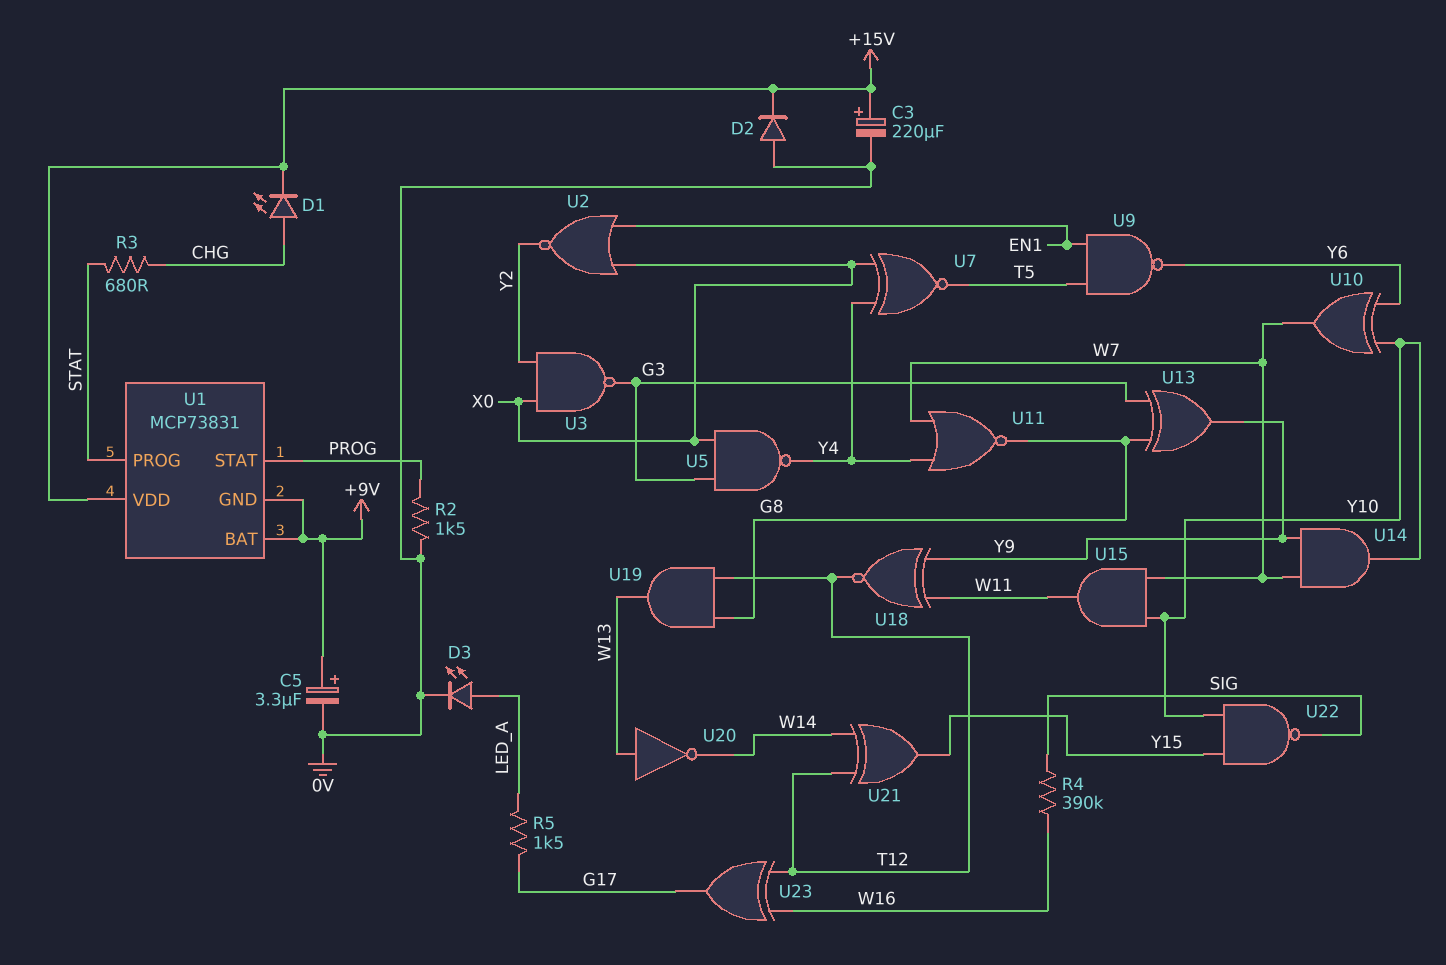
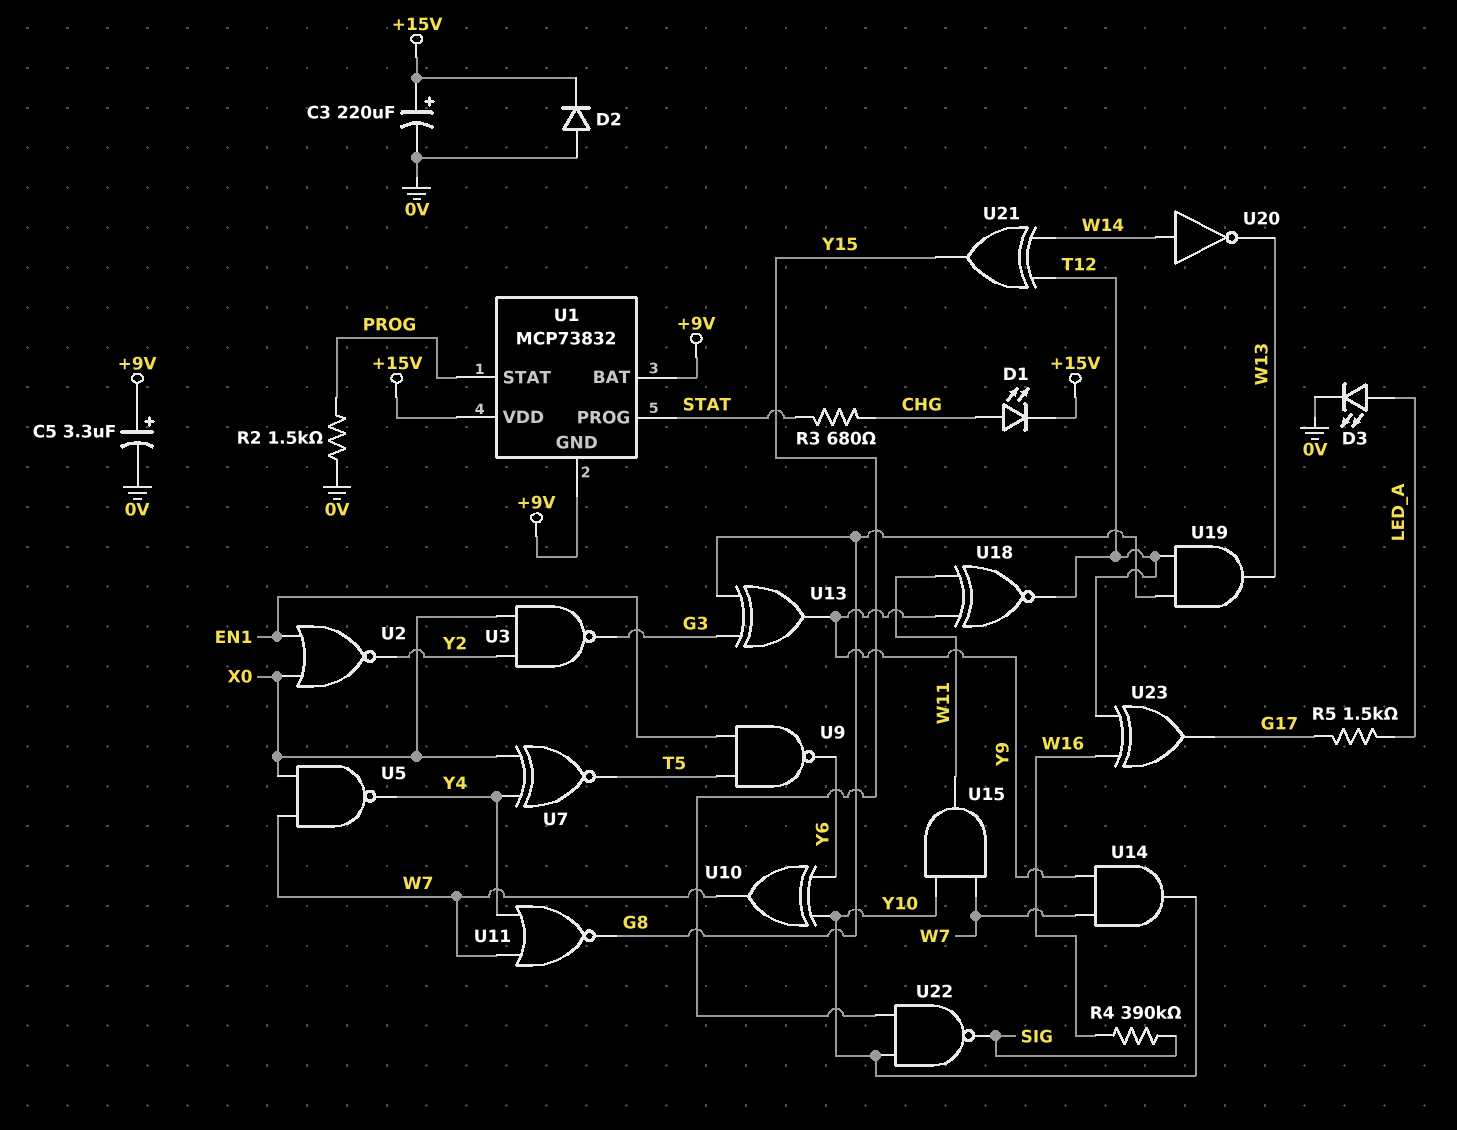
U1: MCP73831 -> MCP73832
U5: NAND (in G3, in X0, out Y4) -> NAND (in W7, in X0, out Y4)
U20: NOT (in W13, out W14) -> NOT (in W14, out W13)

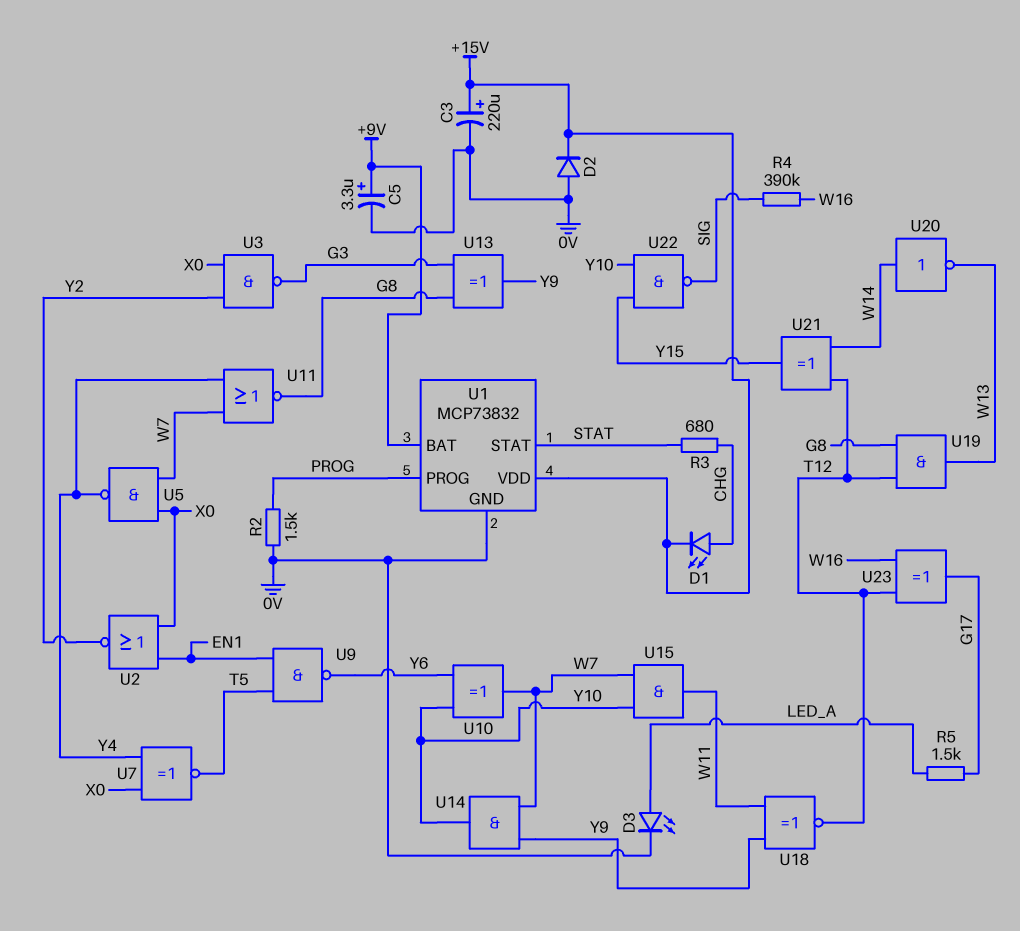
U1 pin GND: +9V -> 0V
U1 pin PROG: STAT -> PROG
U1 pin STAT: PROG -> STAT

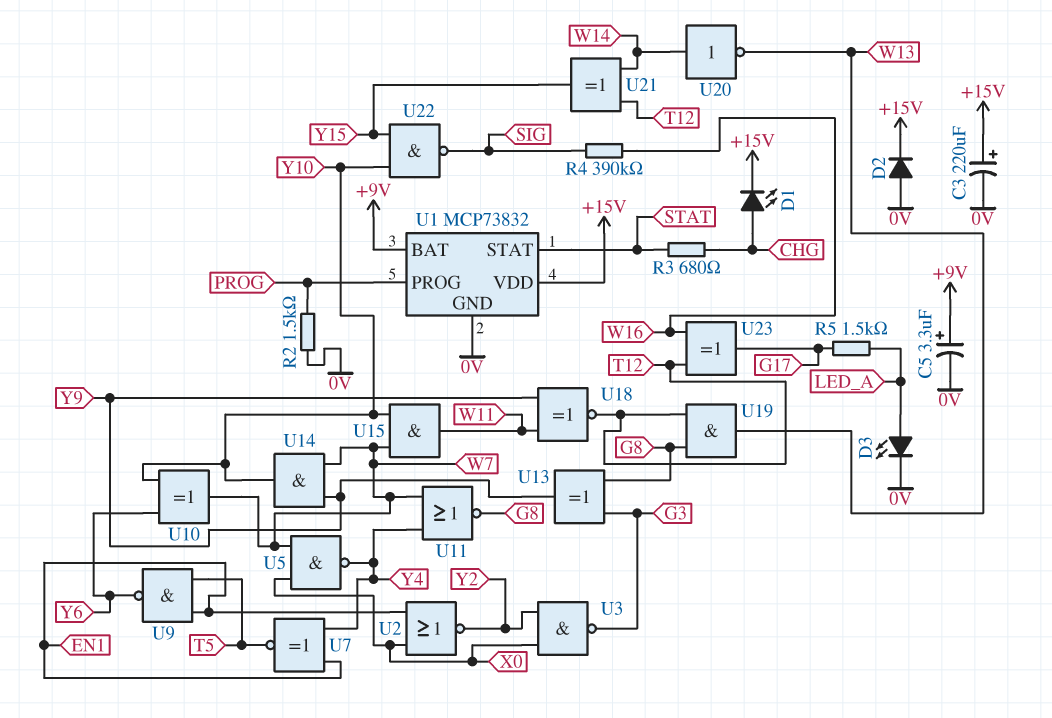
U7: XNOR (in X0, in Y4, out T5) -> XNOR (in EN1, in Y4, out T5)

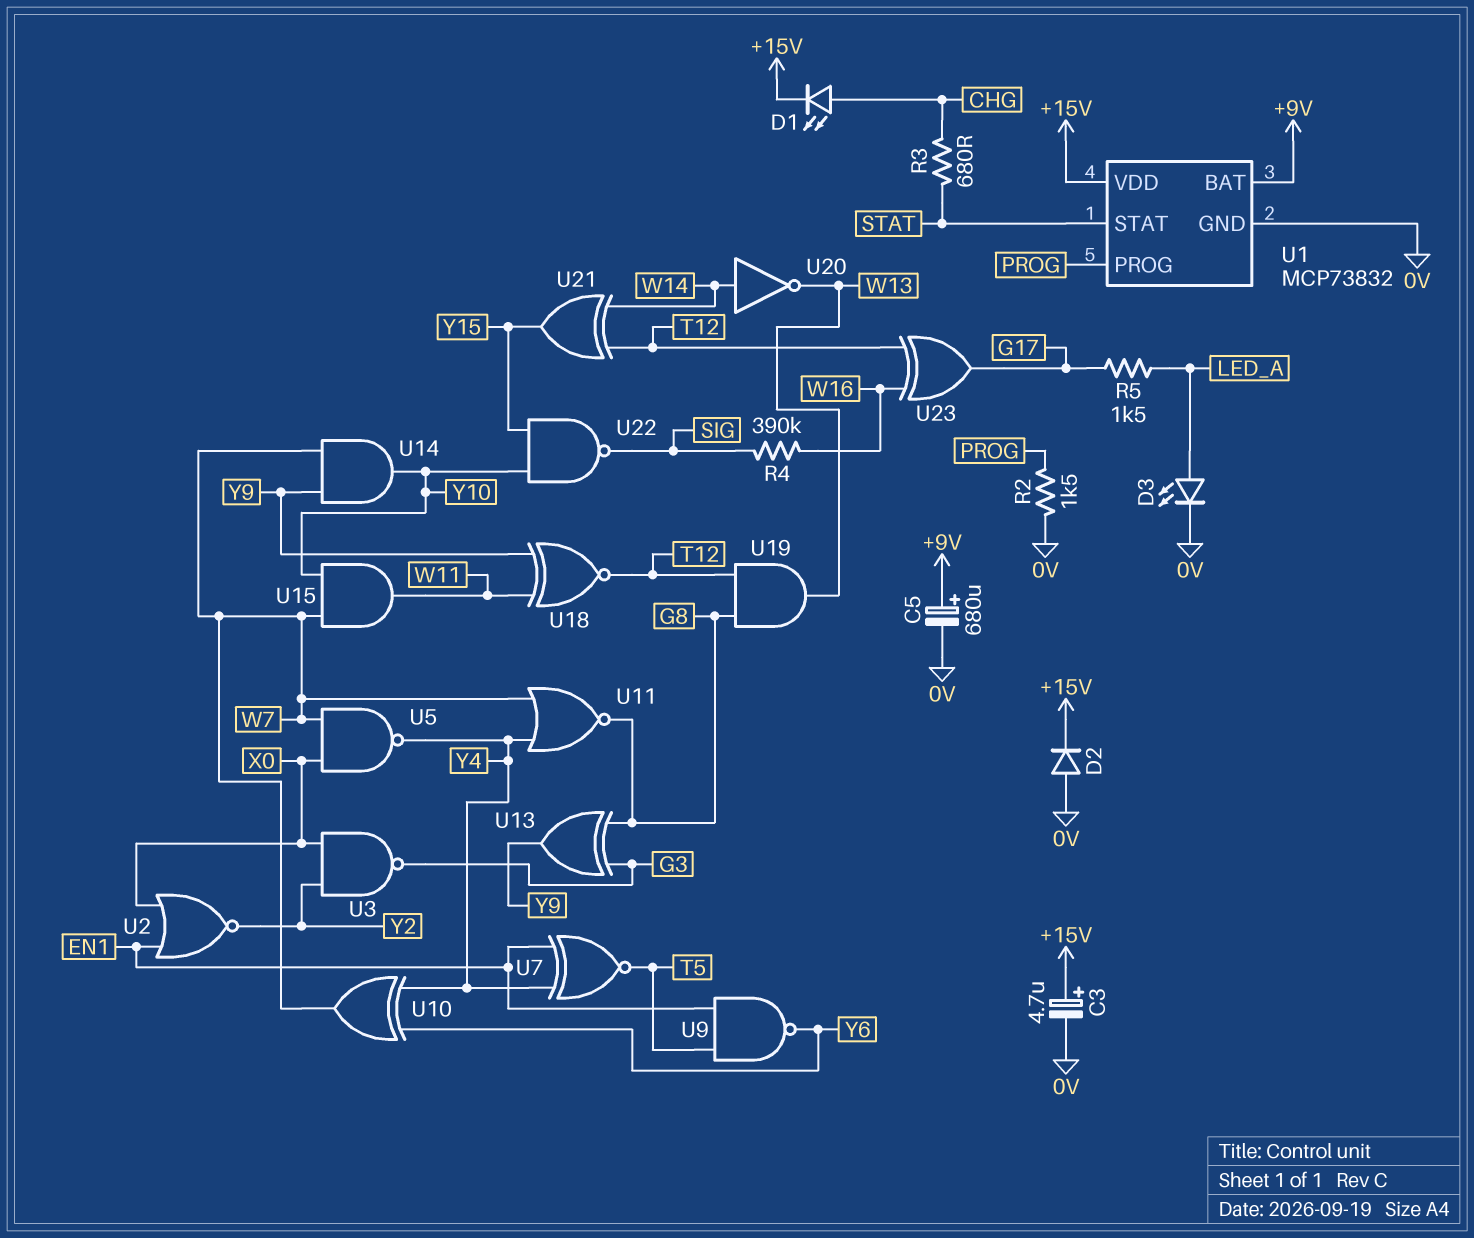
C3: 220uF (plus +15V, minus 0V) -> 4.7uF (plus +15V, minus 0V)
C5: 3.3uF (plus +9V, minus 0V) -> 680uF (plus +9V, minus 0V)
U10: XOR (in Y6, in Y10, out W7) -> XOR (in Y4, in Y6, out W7)

